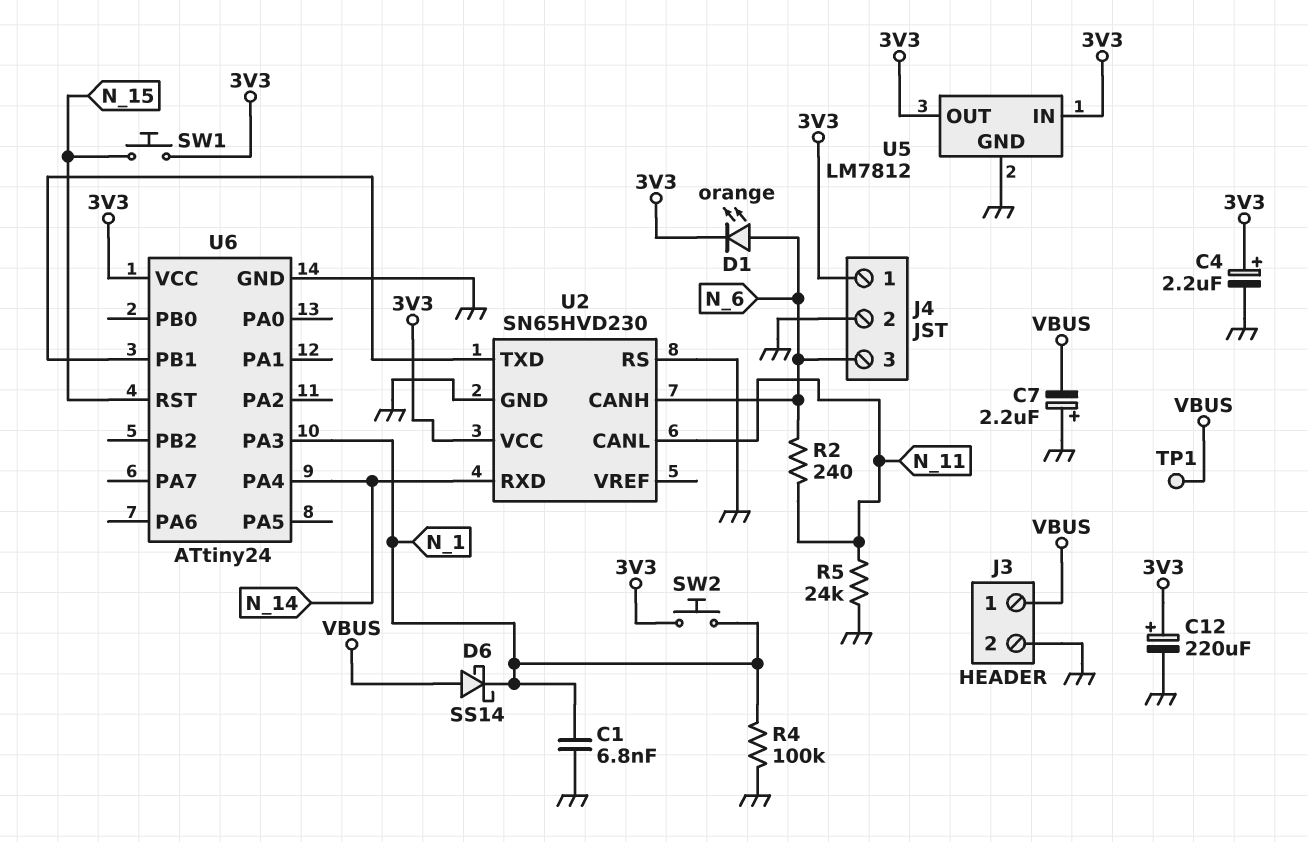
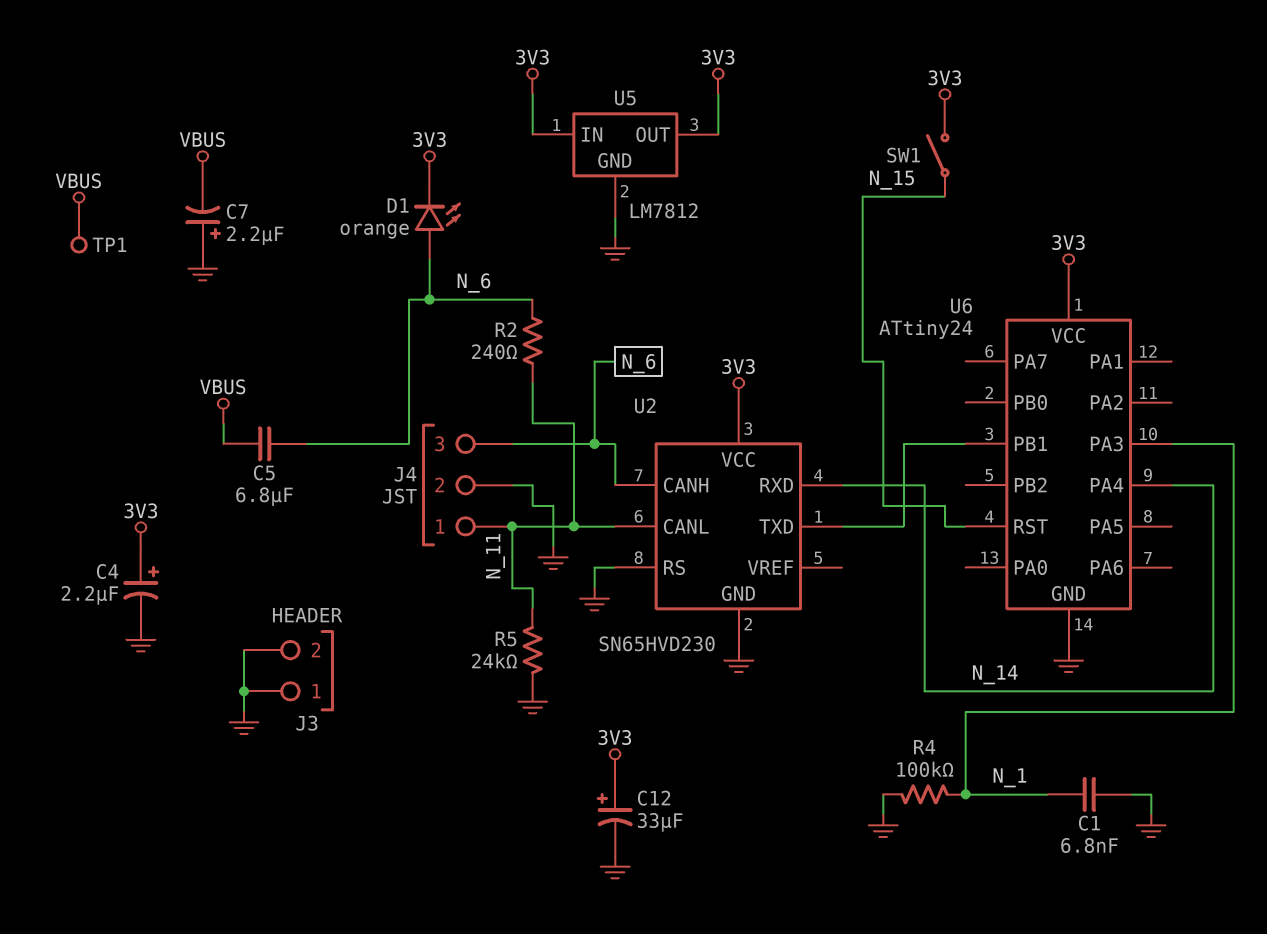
C5: none -> 6.8uF (N_6, VBUS)
C12: 220uF (plus 3V3, minus GND) -> 33uF (plus 3V3, minus GND)
D6: schottky SS14 (A VBUS, K N_1) -> none
J3 pin 1: VBUS -> GND
J4 pin 1: 3V3 -> N_11
SW1: button (3V3, N_15) -> switch (3V3, N_15)
SW2: button (3V3, N_1) -> none

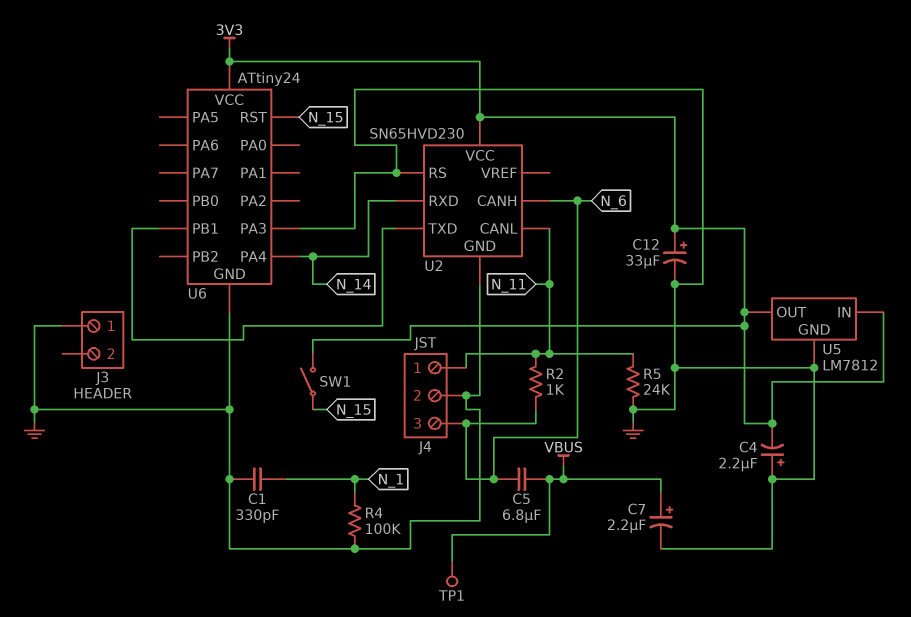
C1: 6.8nF (GND, N_1) -> 330pF (GND, N_1)
C4: 2.2uF (plus 3V3, minus GND) -> 2.2uF (plus GND, minus 3V3)
C7: 2.2uF (plus GND, minus VBUS) -> 2.2uF (plus VBUS, minus GND)
D1: LED orange (A N_6, K 3V3) -> none
J3 pin 2: GND -> none
R2: 240 (N_6, N_11) -> 1k (N_6, N_11)
U6 pin PA3: N_1 -> GND

